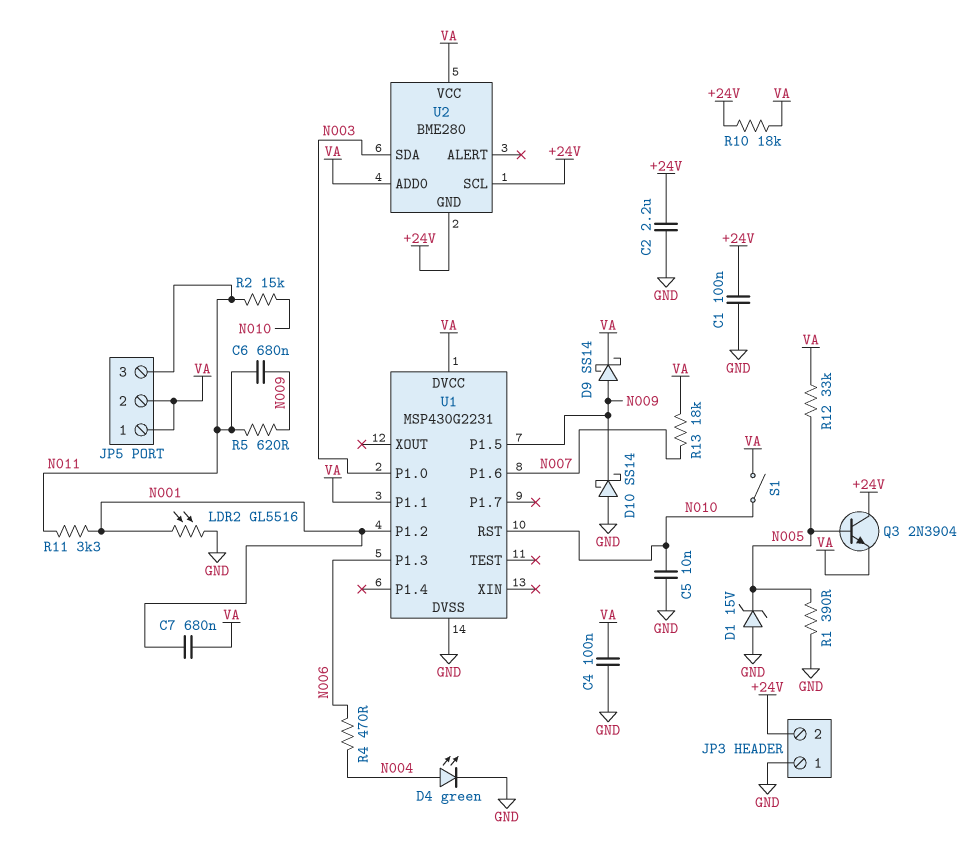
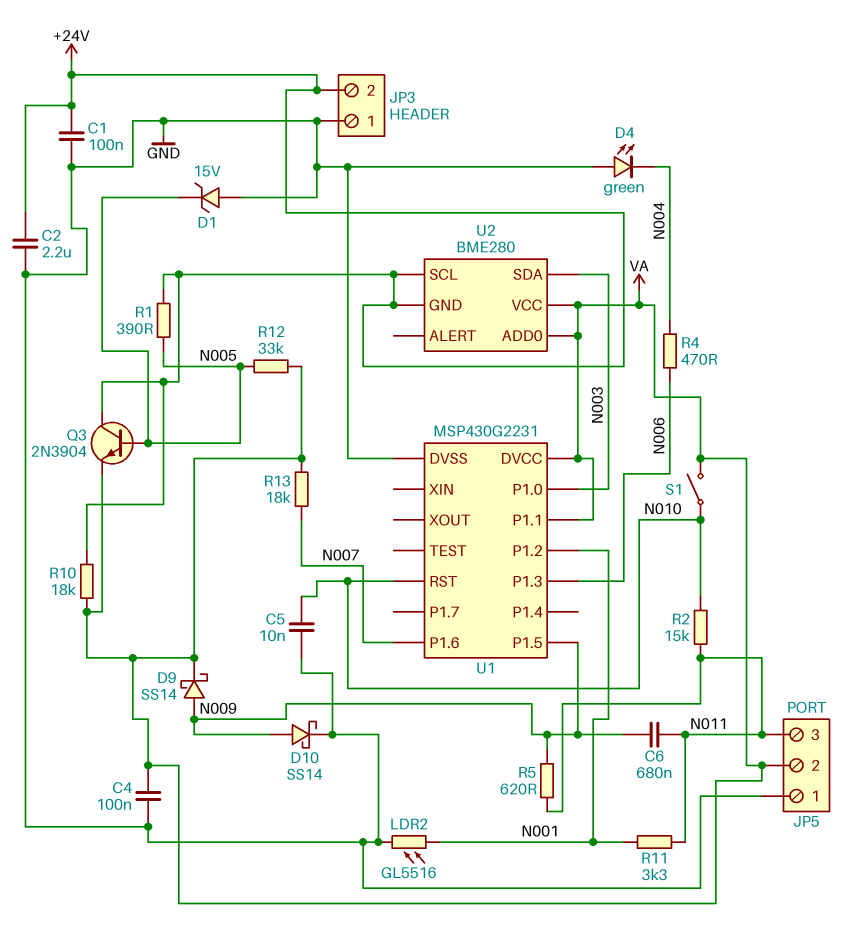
C7: 680nF (N001, VA) -> none
D4: LED green (A N004, K GND) -> LED green (A GND, K N004)
D10: schottky SS14 (A GND, K N009) -> schottky SS14 (A N009, K GND)
JP5 pin 1: VA -> GND
R1: 390 (GND, N005) -> 390 (+24V, N005)

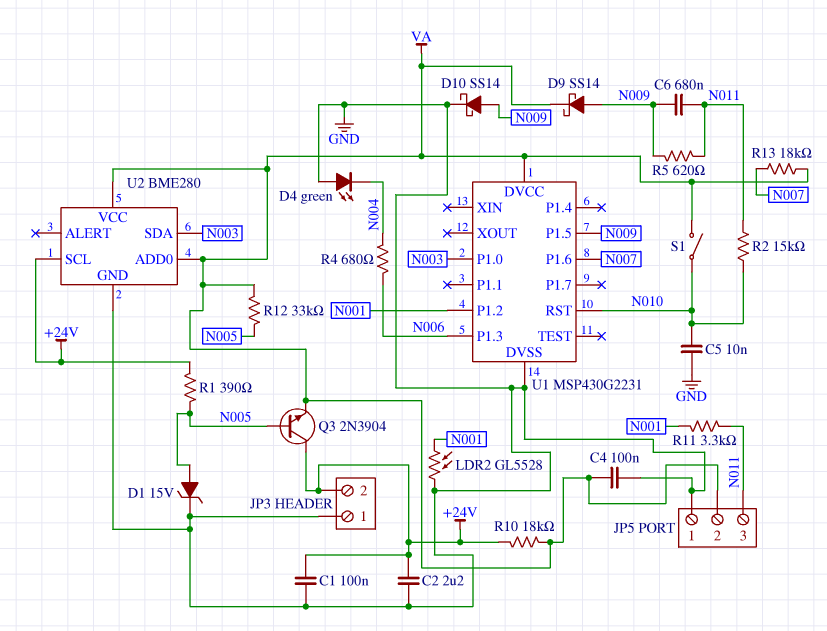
D1: zener 15V (A GND, K N005) -> zener 15V (A N005, K GND)
LDR2: GL5516 (GND, N001) -> GL5528 (GND, N001)
R4: 470 (N004, N006) -> 680 (N004, N006)
U1 pin P1.1: VA -> none
U2 pin GND: +24V -> GND

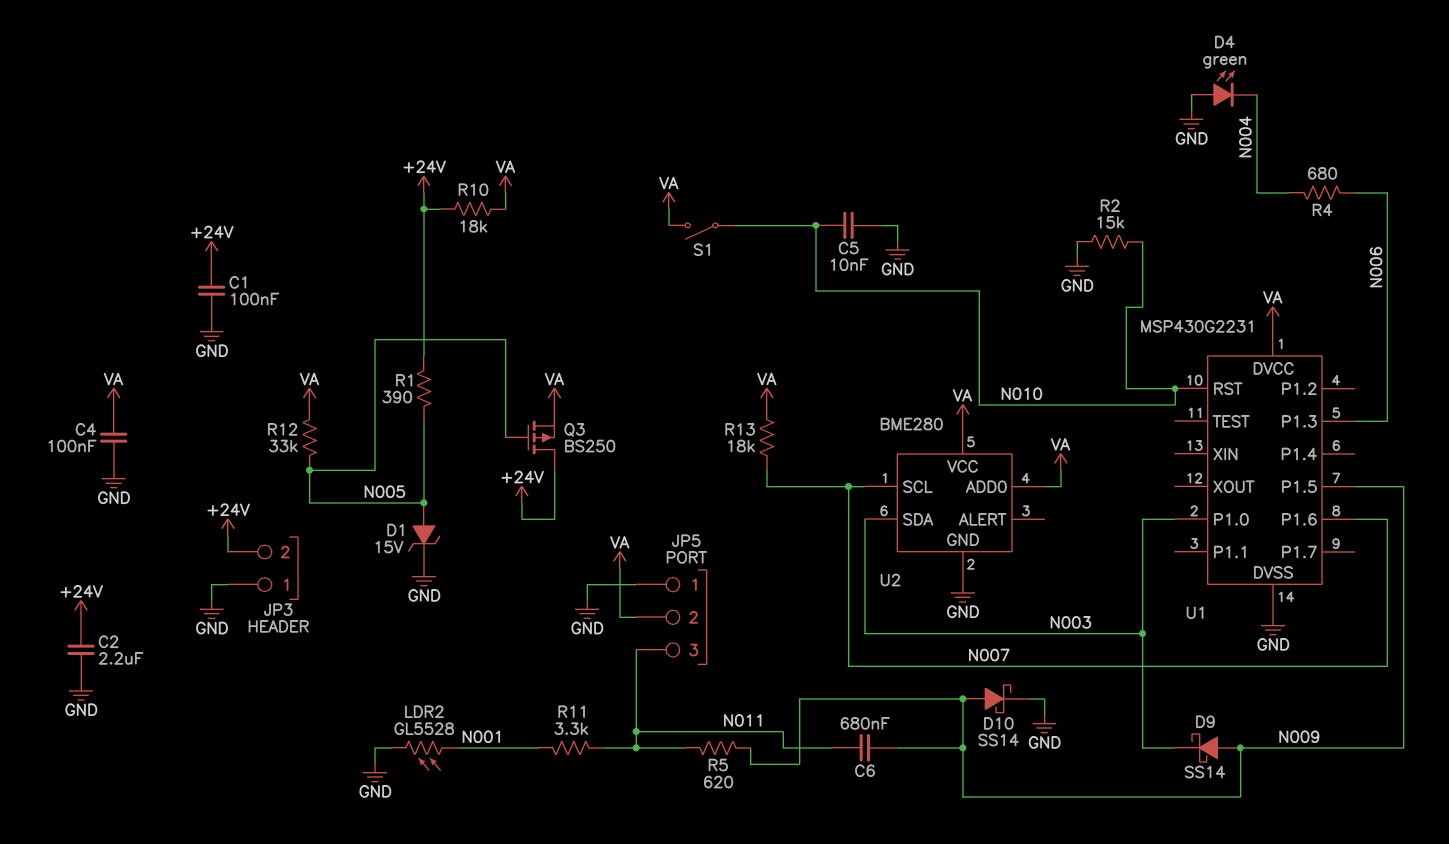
D9: schottky SS14 (A N009, K VA) -> schottky SS14 (A N009, K N003)
Q3: NPN 2N3904 (B N005, C +24V, E VA) -> PMOS BS250 (G N005, D +24V, S VA)
R2: 15k (N010, N011) -> 15k (GND, N010)
U1 pin P1.2: N001 -> none
U2 pin SCL: +24V -> N007

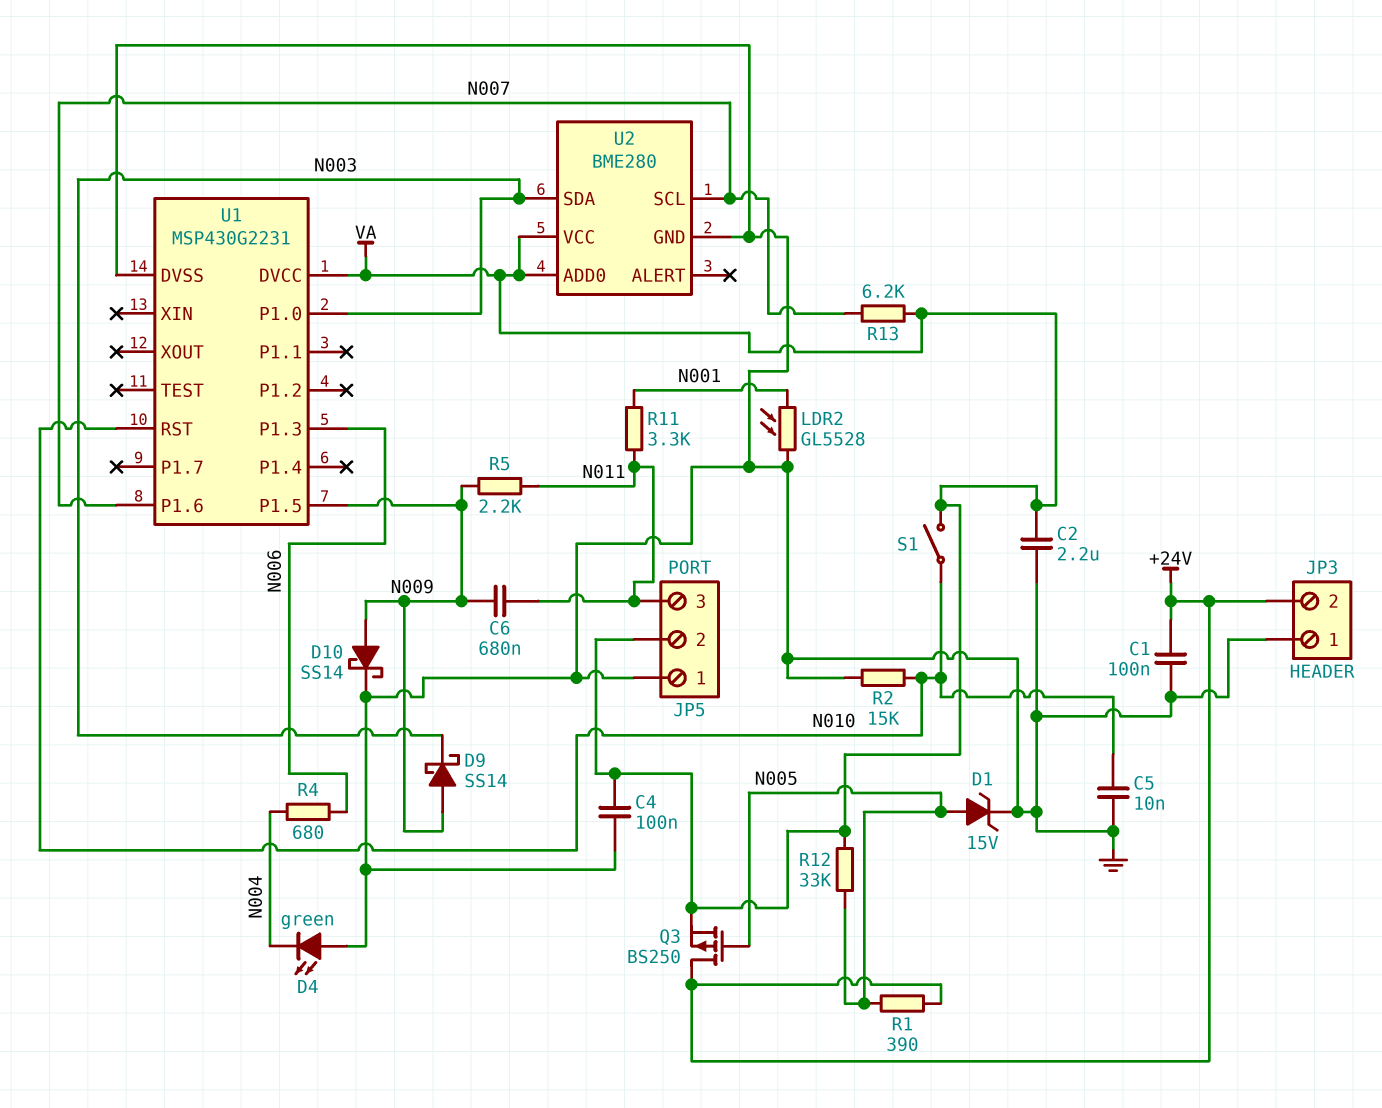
C2: 2.2uF (+24V, GND) -> 2.2uF (GND, VA)
R5: 620 (N009, N011) -> 2.2k (N009, N011)
R10: 18k (+24V, VA) -> none
R13: 18k (N007, VA) -> 6.2k (N007, VA)

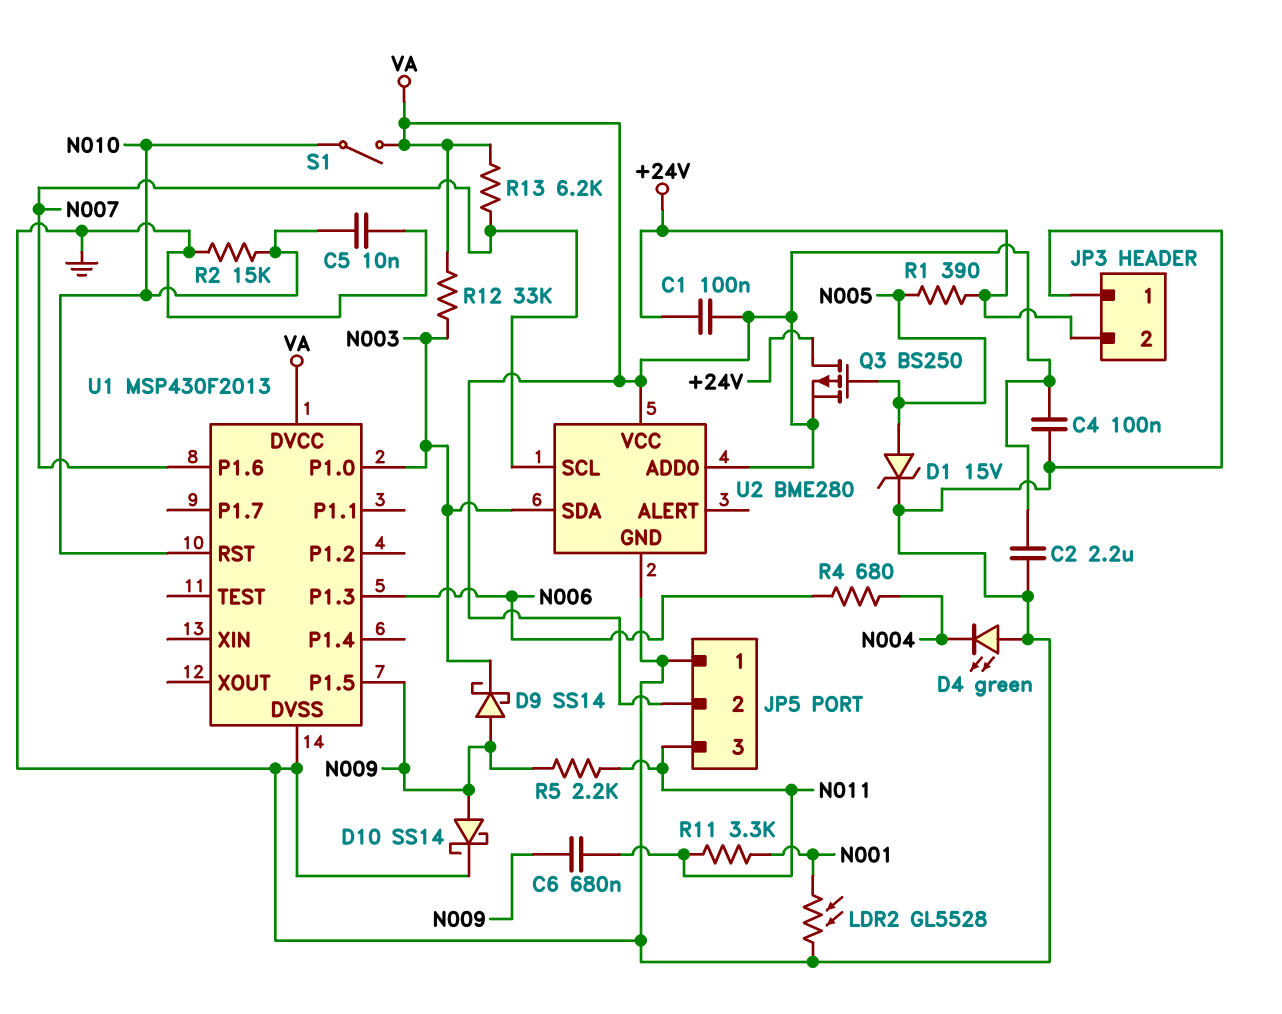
C1: 100nF (+24V, GND) -> 100nF (+24V, VA)
R12: 33k (N005, VA) -> 33k (N003, VA)
U1: MSP430G2231 -> MSP430F2013

